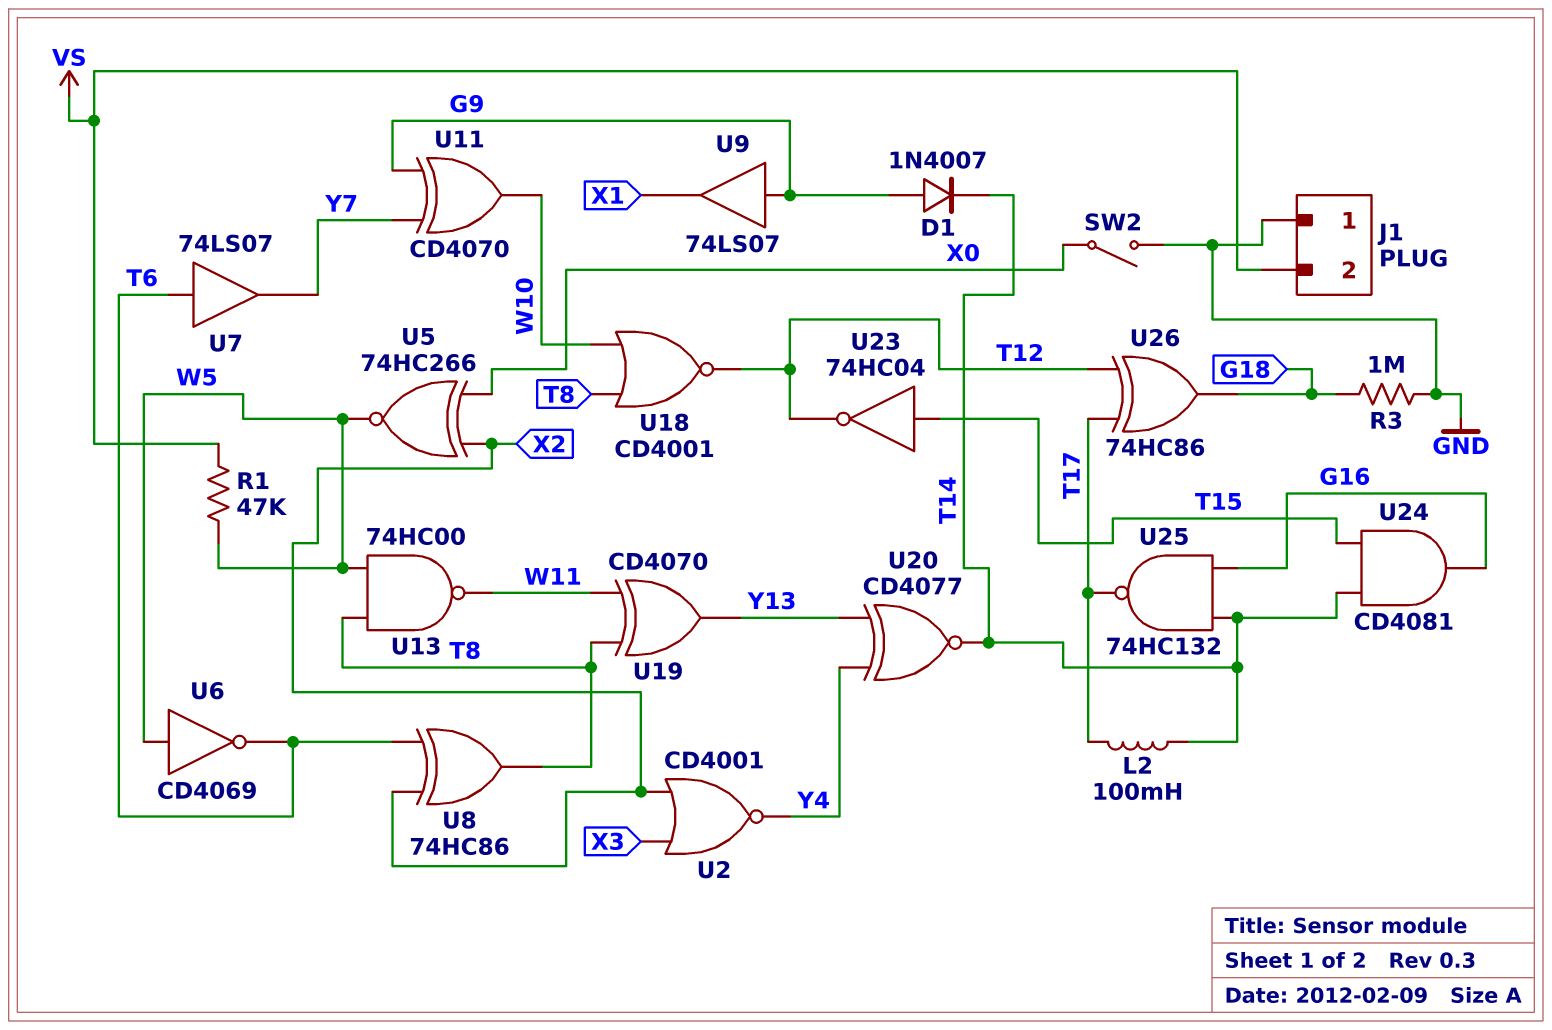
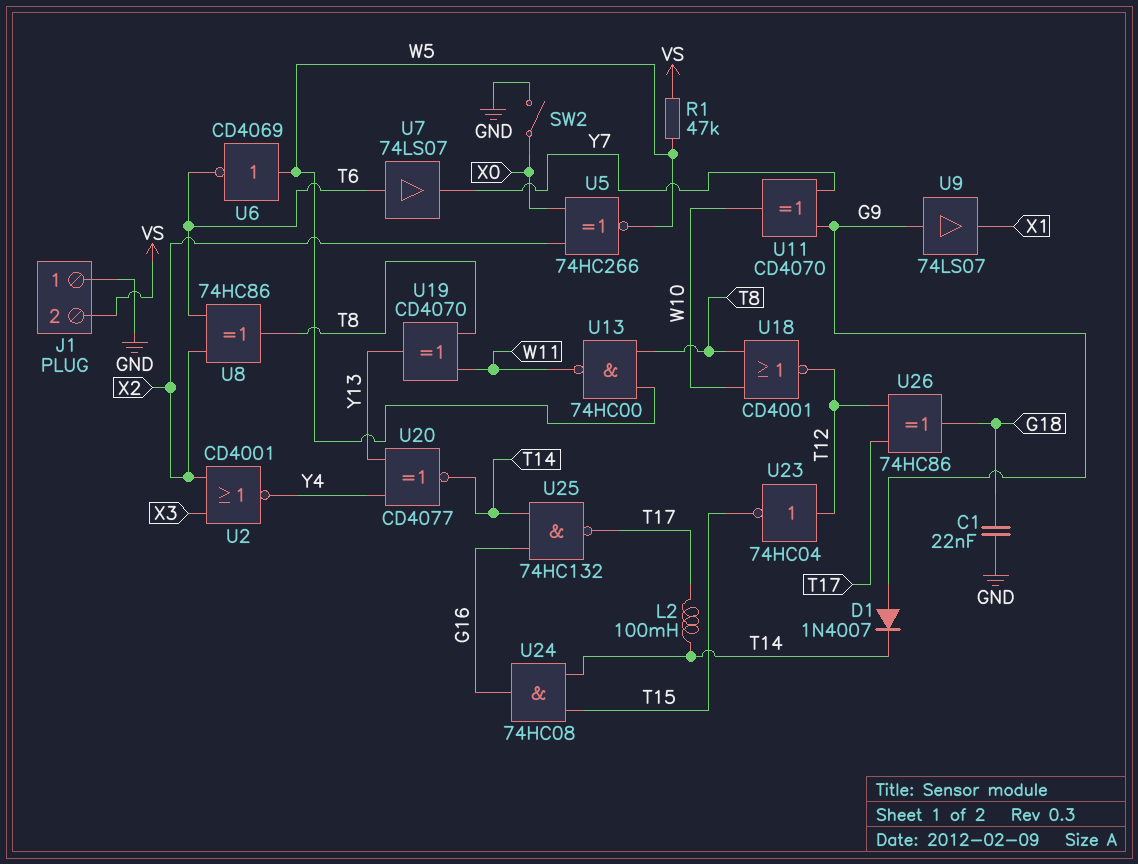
C1: none -> 22nF (G18, GND)
R3: 1M (G18, GND) -> none
U23: NOT 74HC04 (in T15, out T12) -> NOT 74HC04 (in T12, out T15)
U24: AND CD4081 (in T14, in T15, out G16) -> AND 74HC08 (in T14, in T15, out G16)

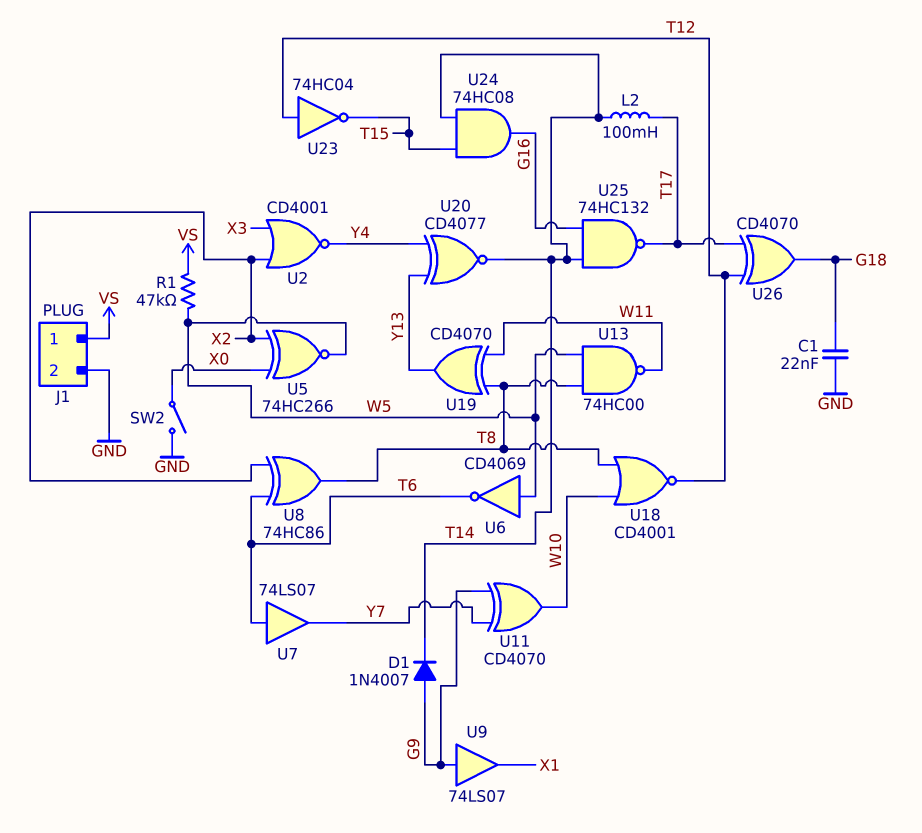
J1 pin 1: GND -> VS
J1 pin 2: VS -> GND
U26: XOR 74HC86 (in T12, in T17, out G18) -> XOR CD4070 (in T12, in T17, out G18)

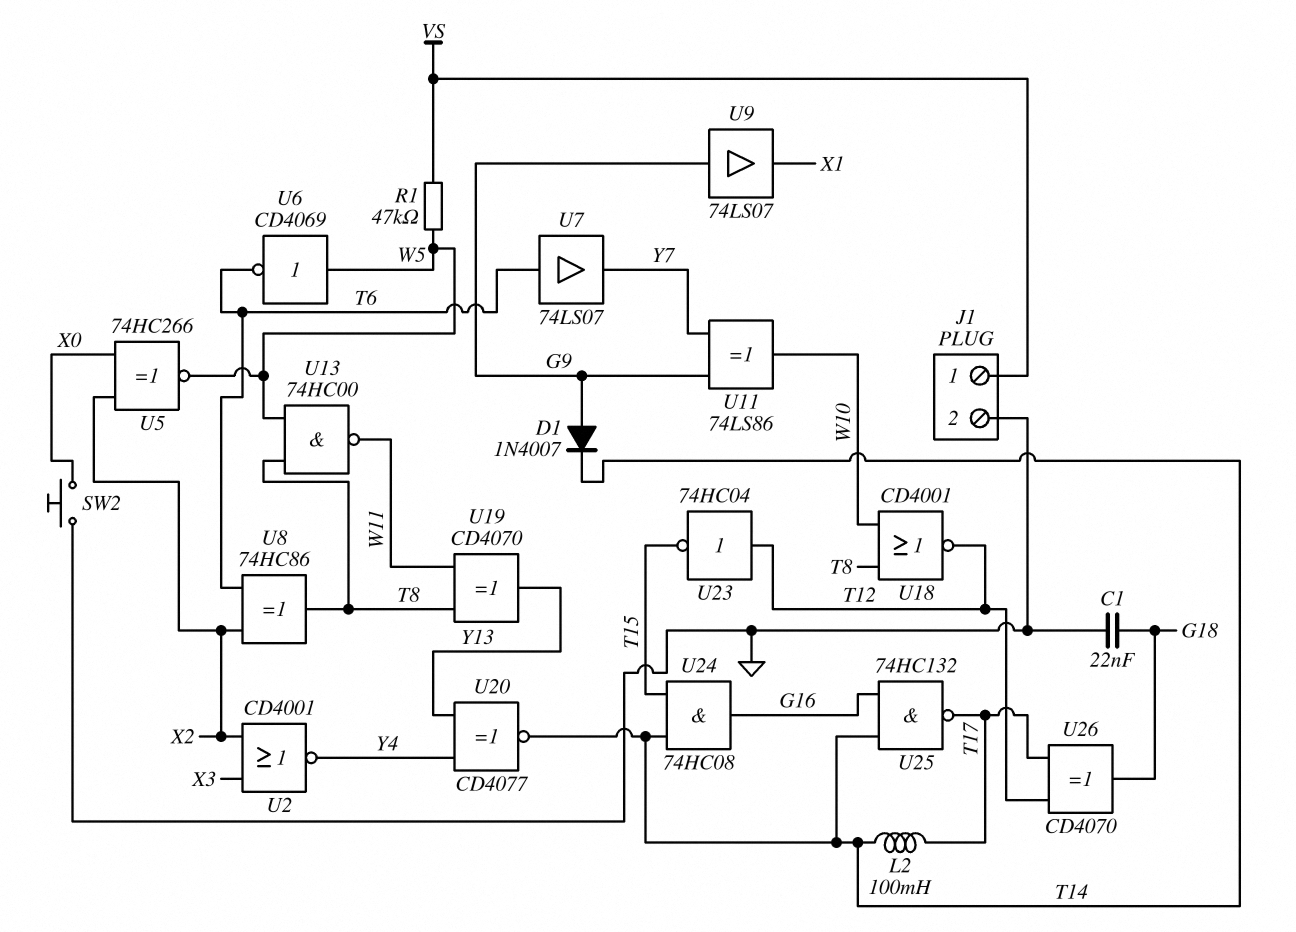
SW2: switch (GND, X0) -> button (GND, X0)
U11: XOR CD4070 (in G9, in Y7, out W10) -> XOR 74LS86 (in G9, in Y7, out W10)

